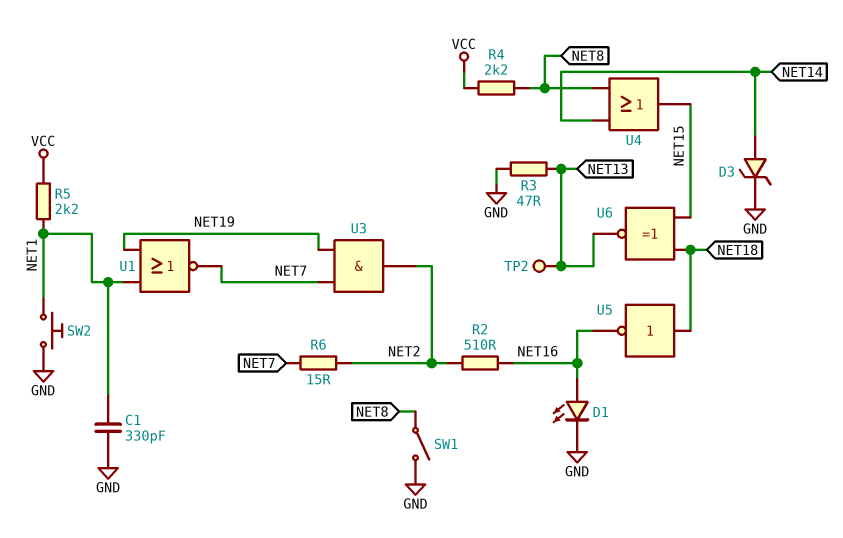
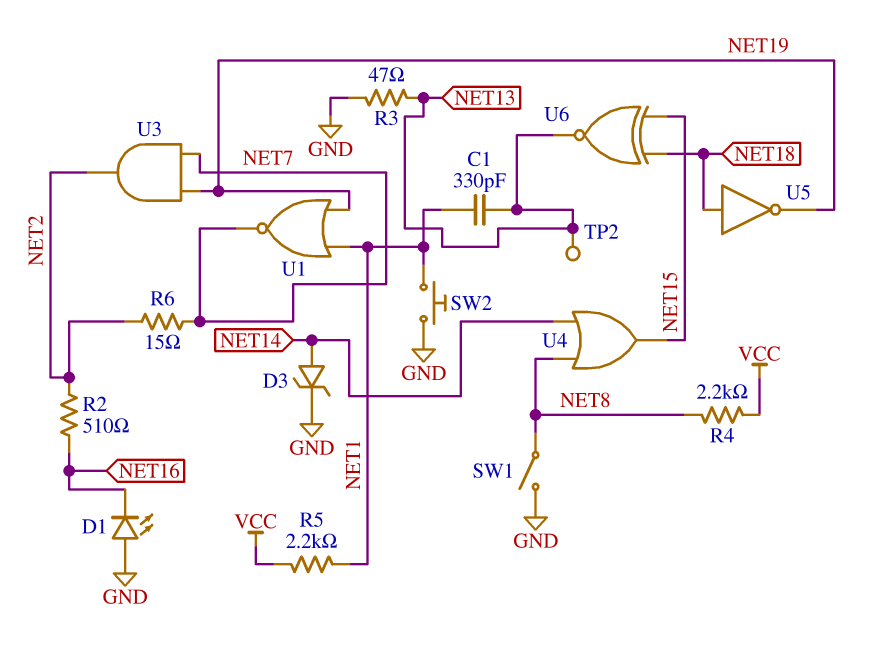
C1: 330pF (GND, NET1) -> 330pF (NET1, NET13)
D1: LED (A NET16, K GND) -> LED (A GND, K NET16)
U5: NOT (in NET18, out NET16) -> NOT (in NET18, out NET19)

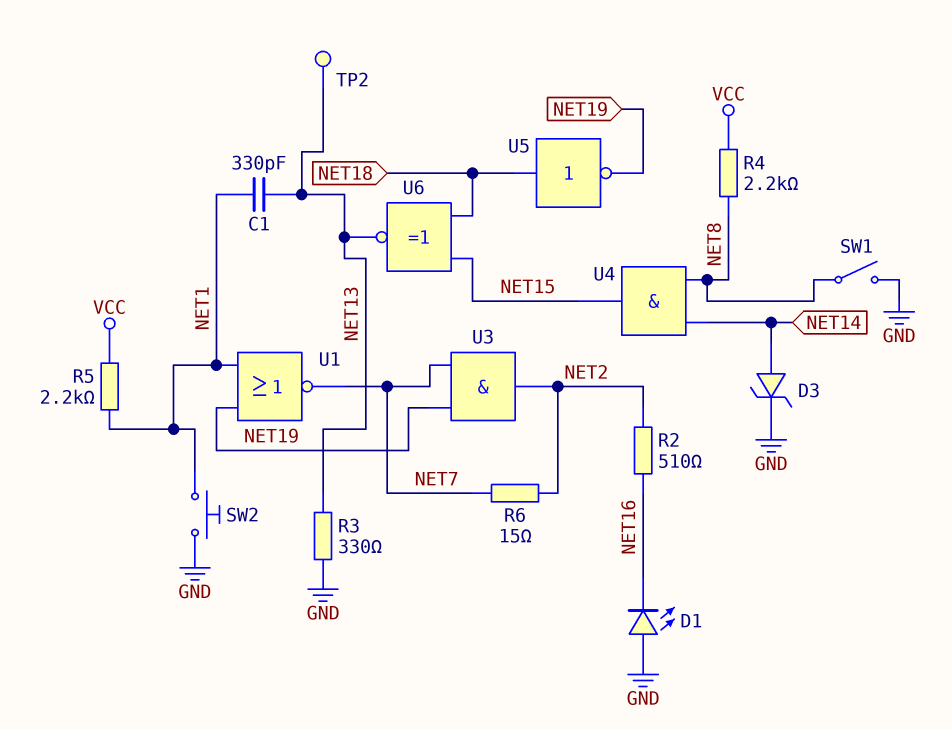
R3: 47 (GND, NET13) -> 330 (GND, NET13)
U4: OR (in NET8, in NET14, out NET15) -> AND (in NET8, in NET14, out NET15)

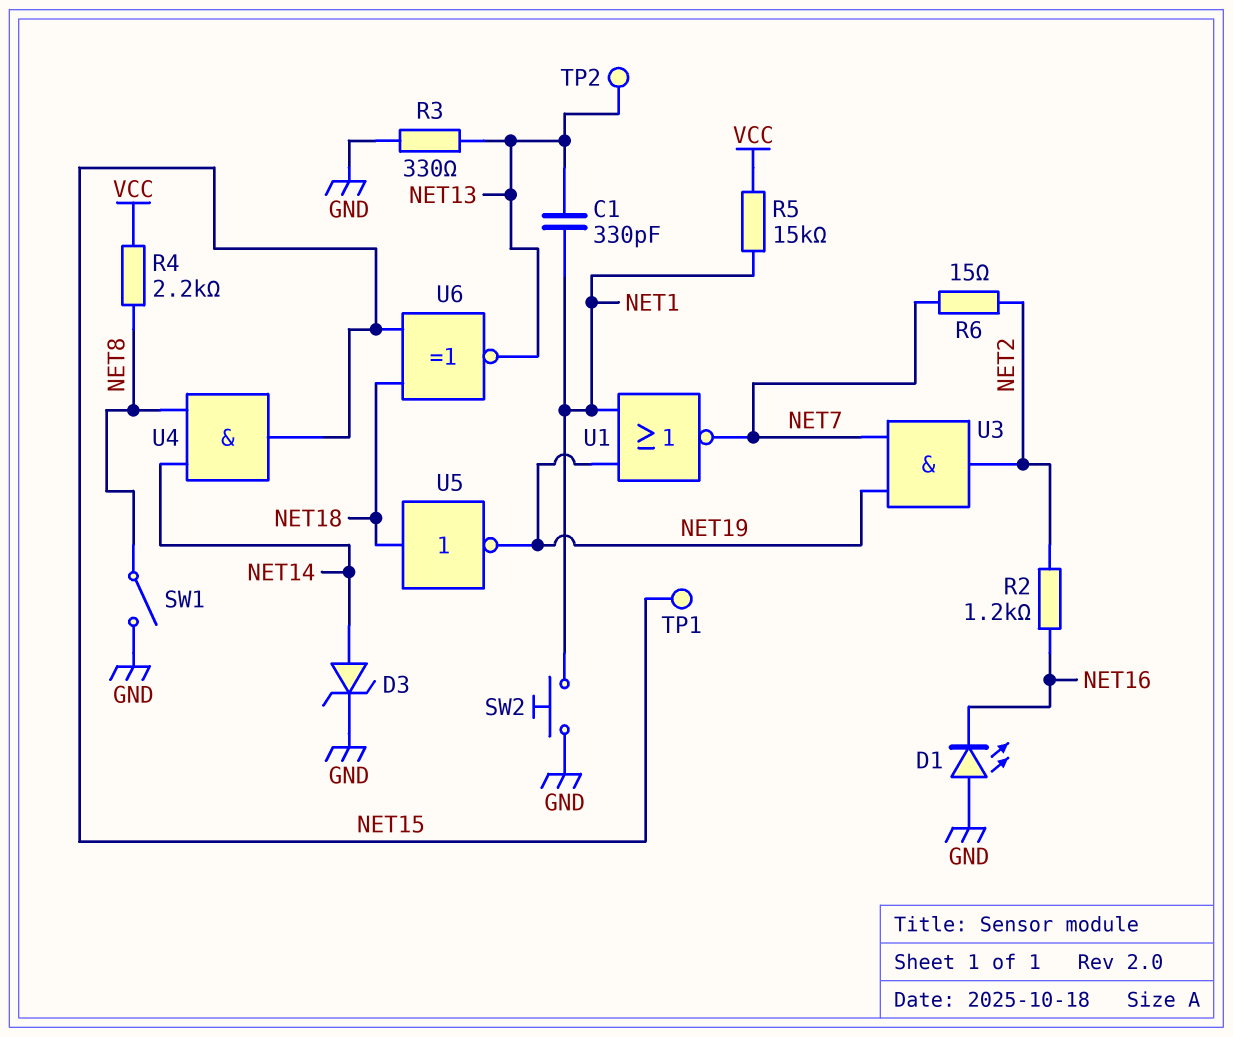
R2: 510 (NET2, NET16) -> 1.2k (NET2, NET16)
R5: 2.2k (NET1, VCC) -> 15k (NET1, VCC)
TP1: none -> test point (NET15)

